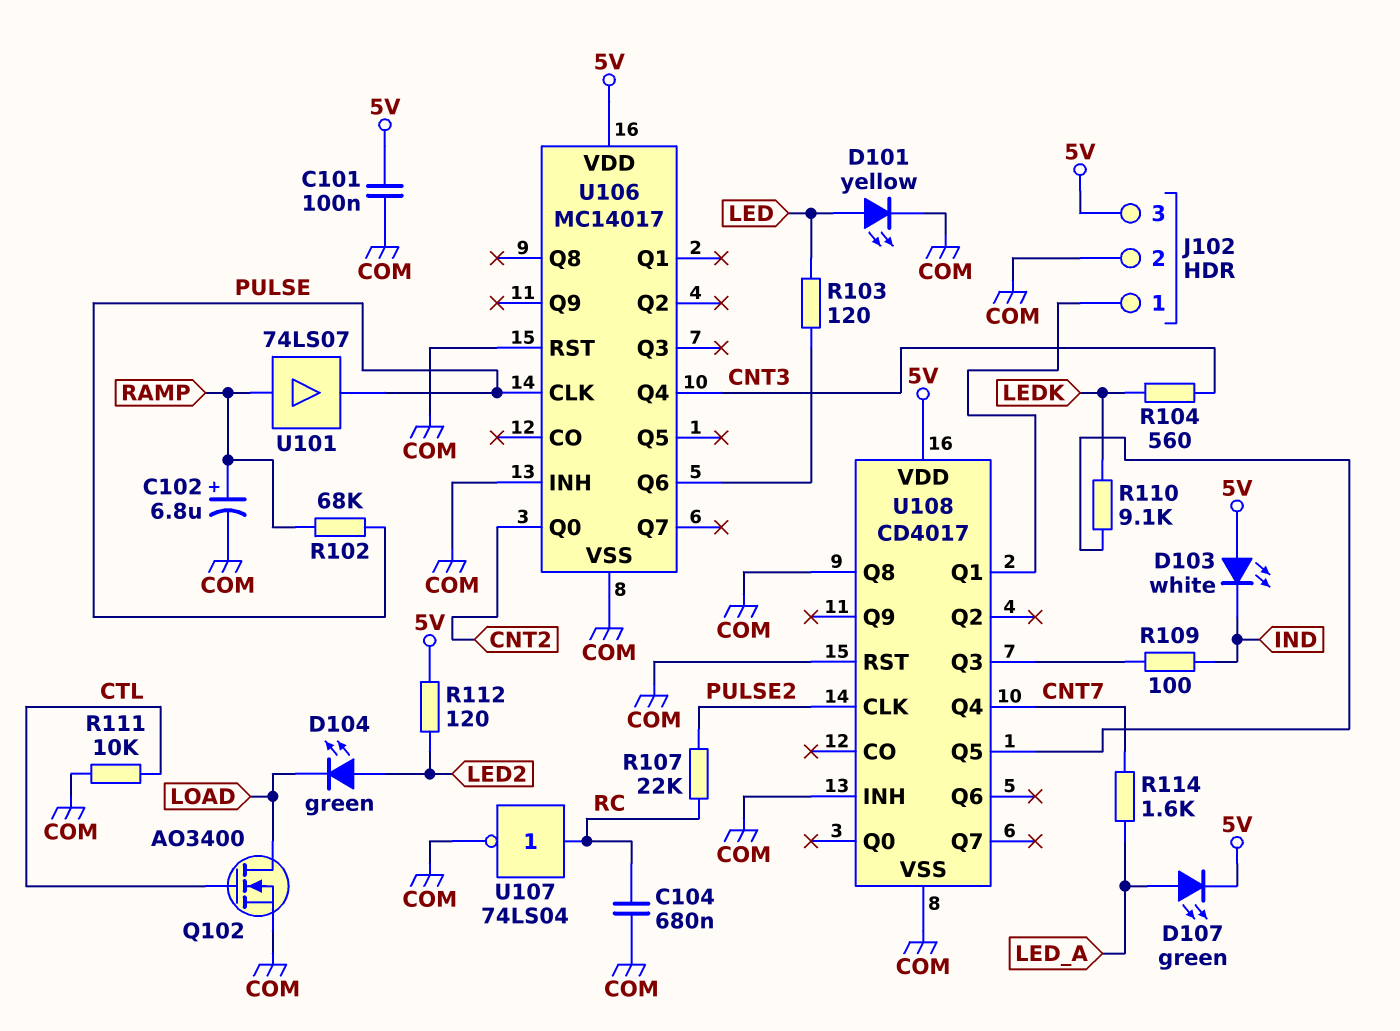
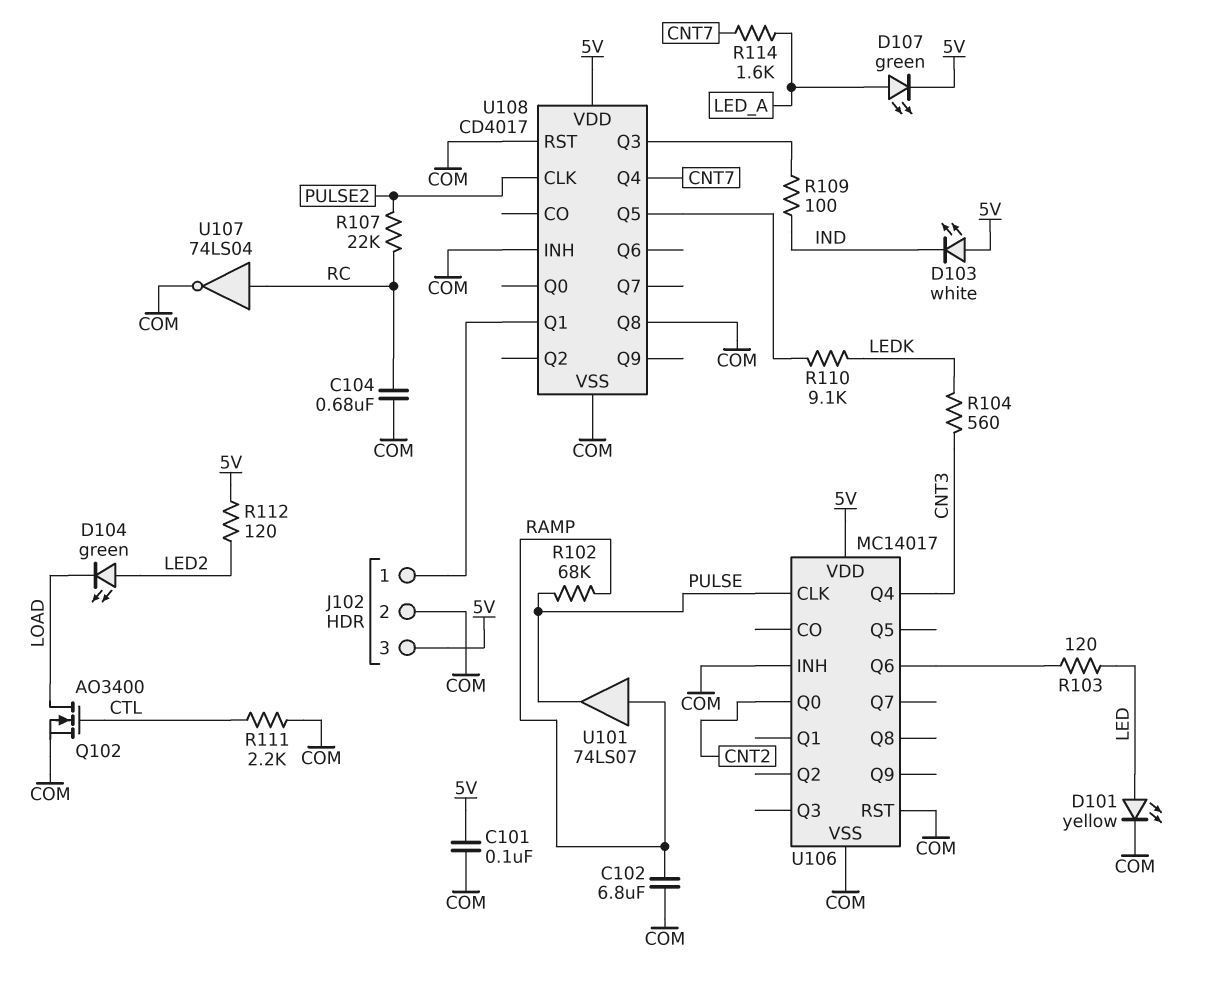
C102: 6.8uF (plus RAMP, minus COM) -> 6.8uF (COM, RAMP)
R111: 10k (COM, CTL) -> 2.2k (COM, CTL)

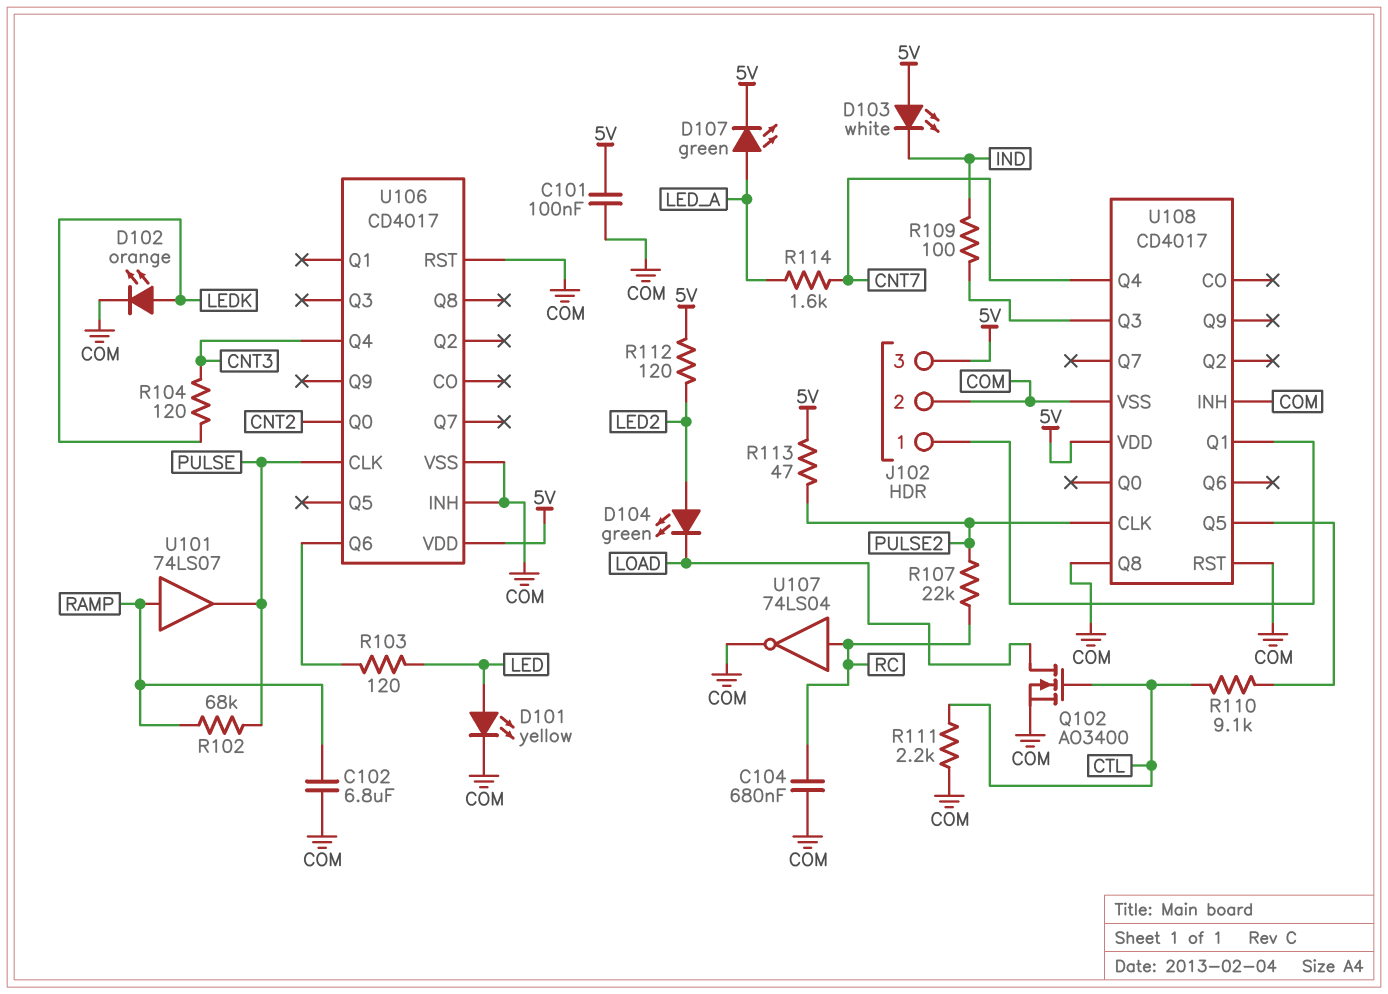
D102: none -> LED orange (A LEDK, K COM)
R104: 560 (CNT3, LEDK) -> 120 (CNT3, LEDK)
R110: 9.1k (LEDK, U108/Q5) -> 9.1k (CTL, U108/Q5)
R113: none -> 47 (5V, PULSE2)
U106: MC14017 -> CD4017

